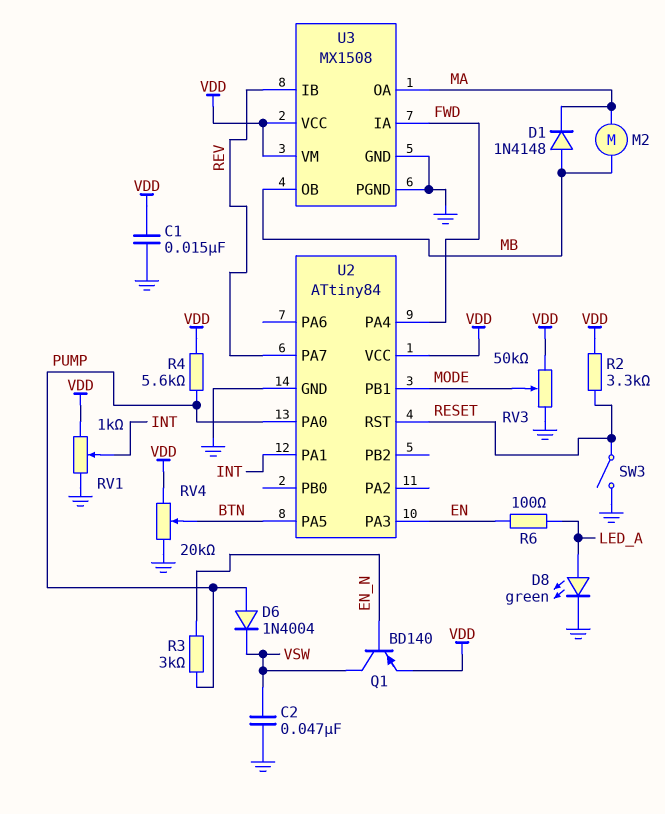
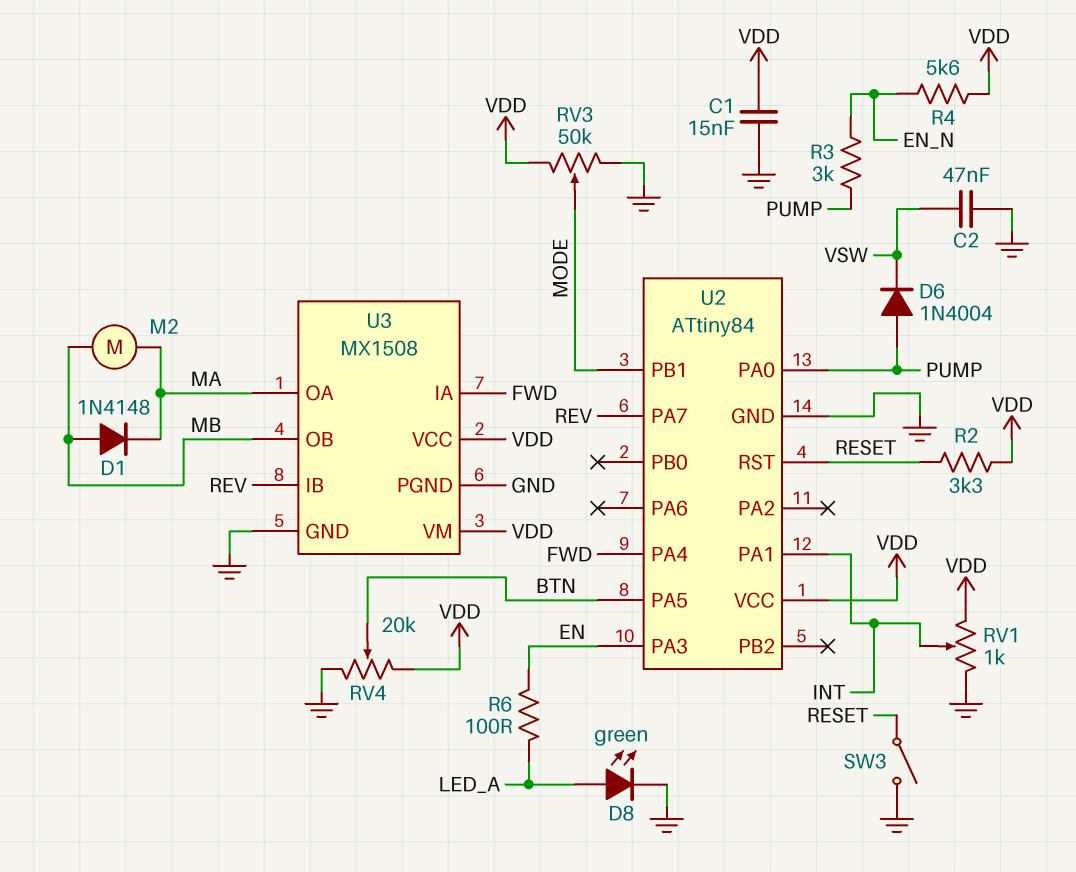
Q1: PNP BD140 (B EN_N, C VSW, E VDD) -> none
R4: 5.6k (PUMP, VDD) -> 5.6k (EN_N, VDD)

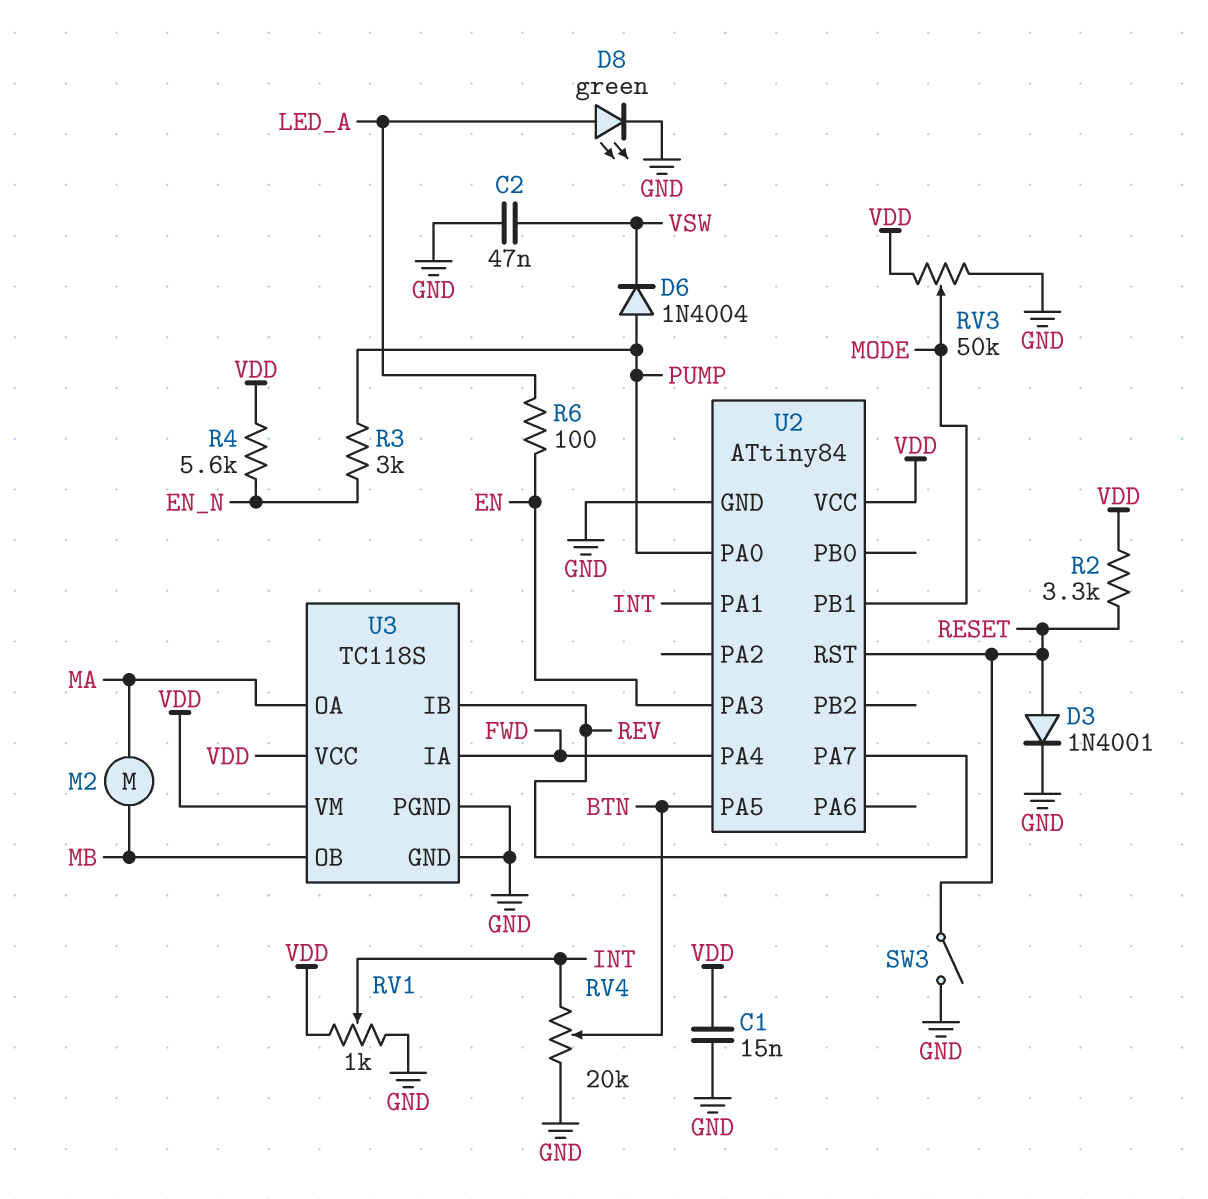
D1: diode 1N4148 (A MB, K MA) -> none
D3: none -> diode 1N4001 (A RESET, K GND)
RV4: 20k (GND, VDD, wiper BTN) -> 20k (GND, INT, wiper BTN)
U3: MX1508 -> TC118S

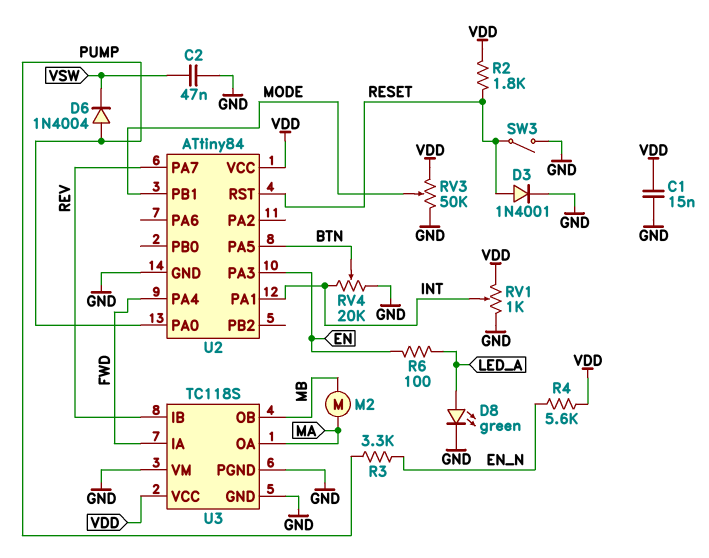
R2: 3.3k (RESET, VDD) -> 1.8k (RESET, VDD)
R3: 3k (EN_N, PUMP) -> 3.3k (EN_N, PUMP)
U3 pin VM: VDD -> GND

